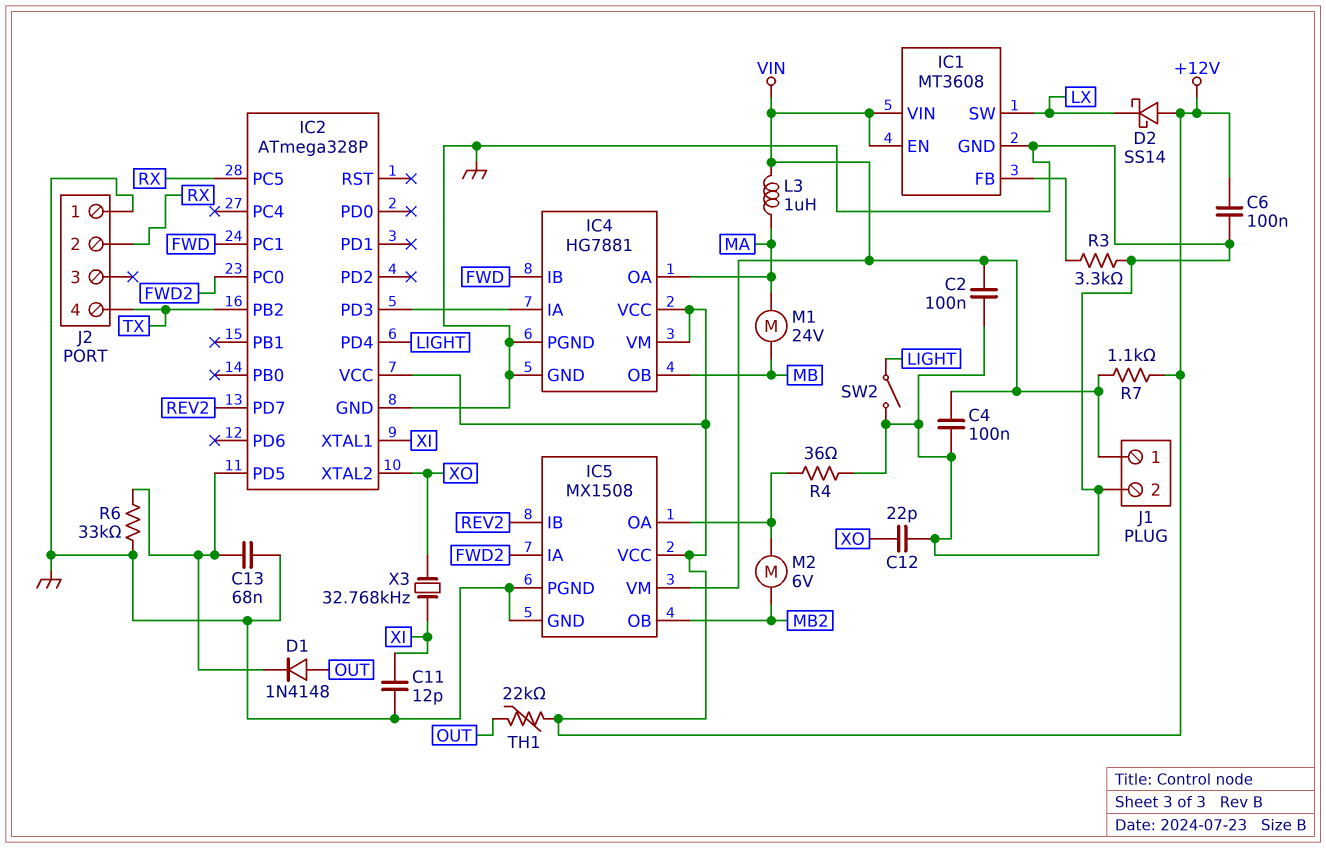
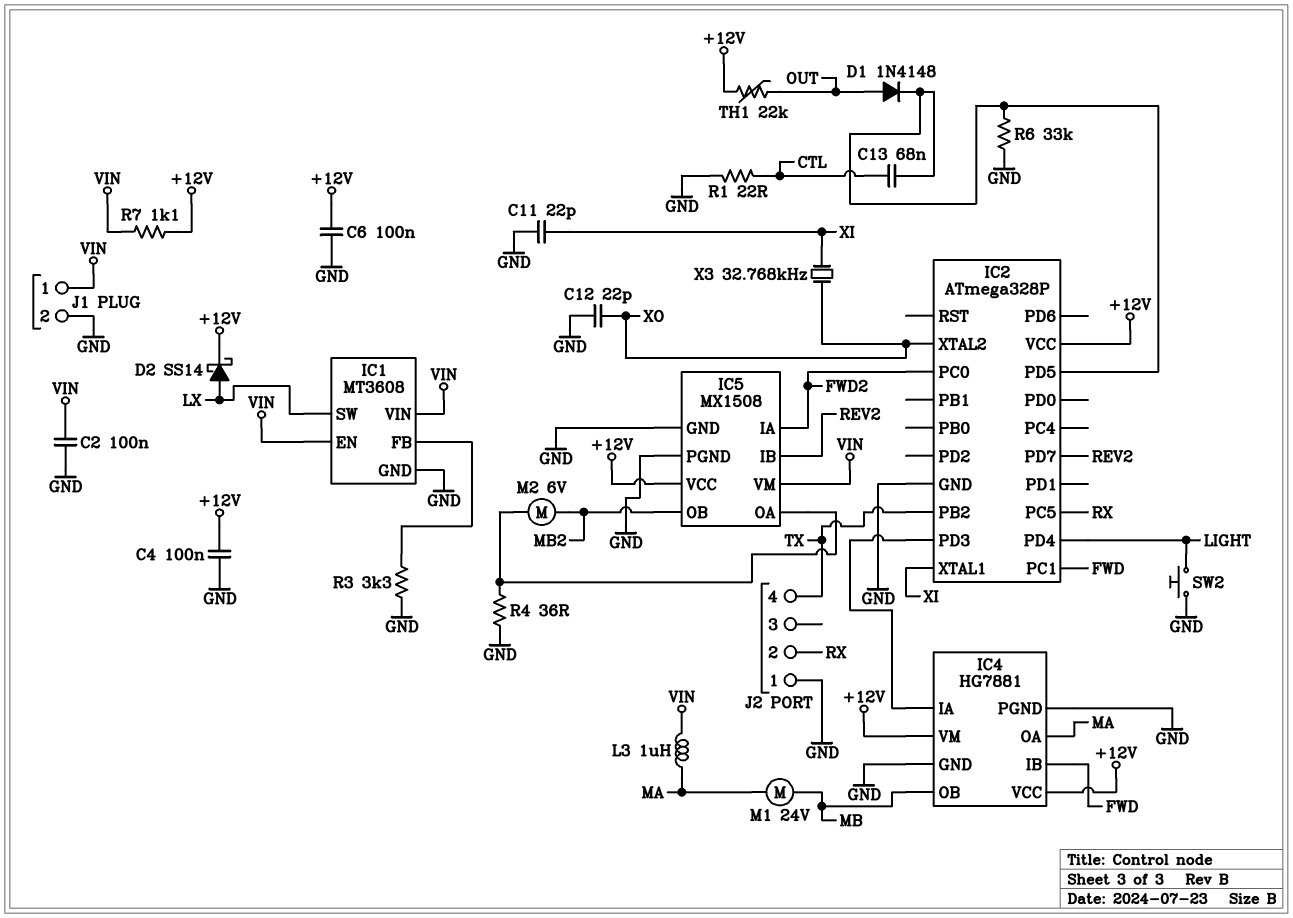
C4: 100nF (GND, VIN) -> 100nF (+12V, GND)
C11: 12pF (GND, XI) -> 22pF (GND, XI)
C13: 68nF (GND, IC2/PD5) -> 68nF (CTL, IC2/PD5)
D2: schottky SS14 (A +12V, K LX) -> schottky SS14 (A LX, K +12V)
R1: none -> 22 (CTL, GND)
SW2: switch (GND, LIGHT) -> button (GND, LIGHT)

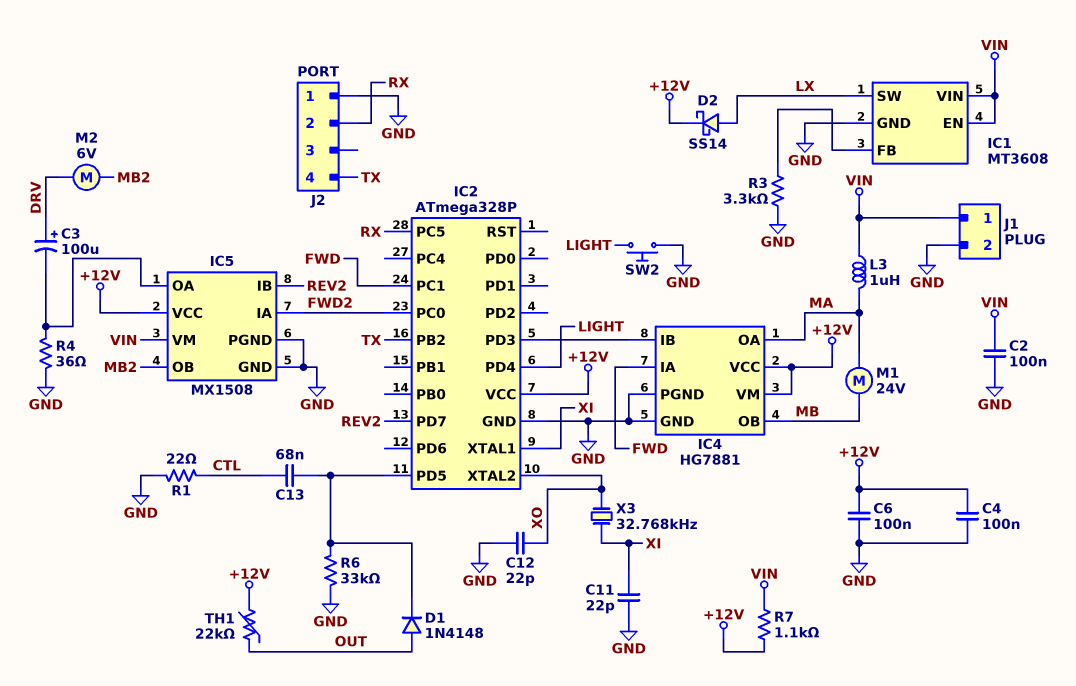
C3: none -> 100uF (plus DRV, minus IC5/OA)
IC4 pin IA: IC2/PD3 -> FWD
IC4 pin IB: FWD -> IC2/PD3
M2: motor 6V (IC5/OA, MB2) -> motor 6V (DRV, MB2)

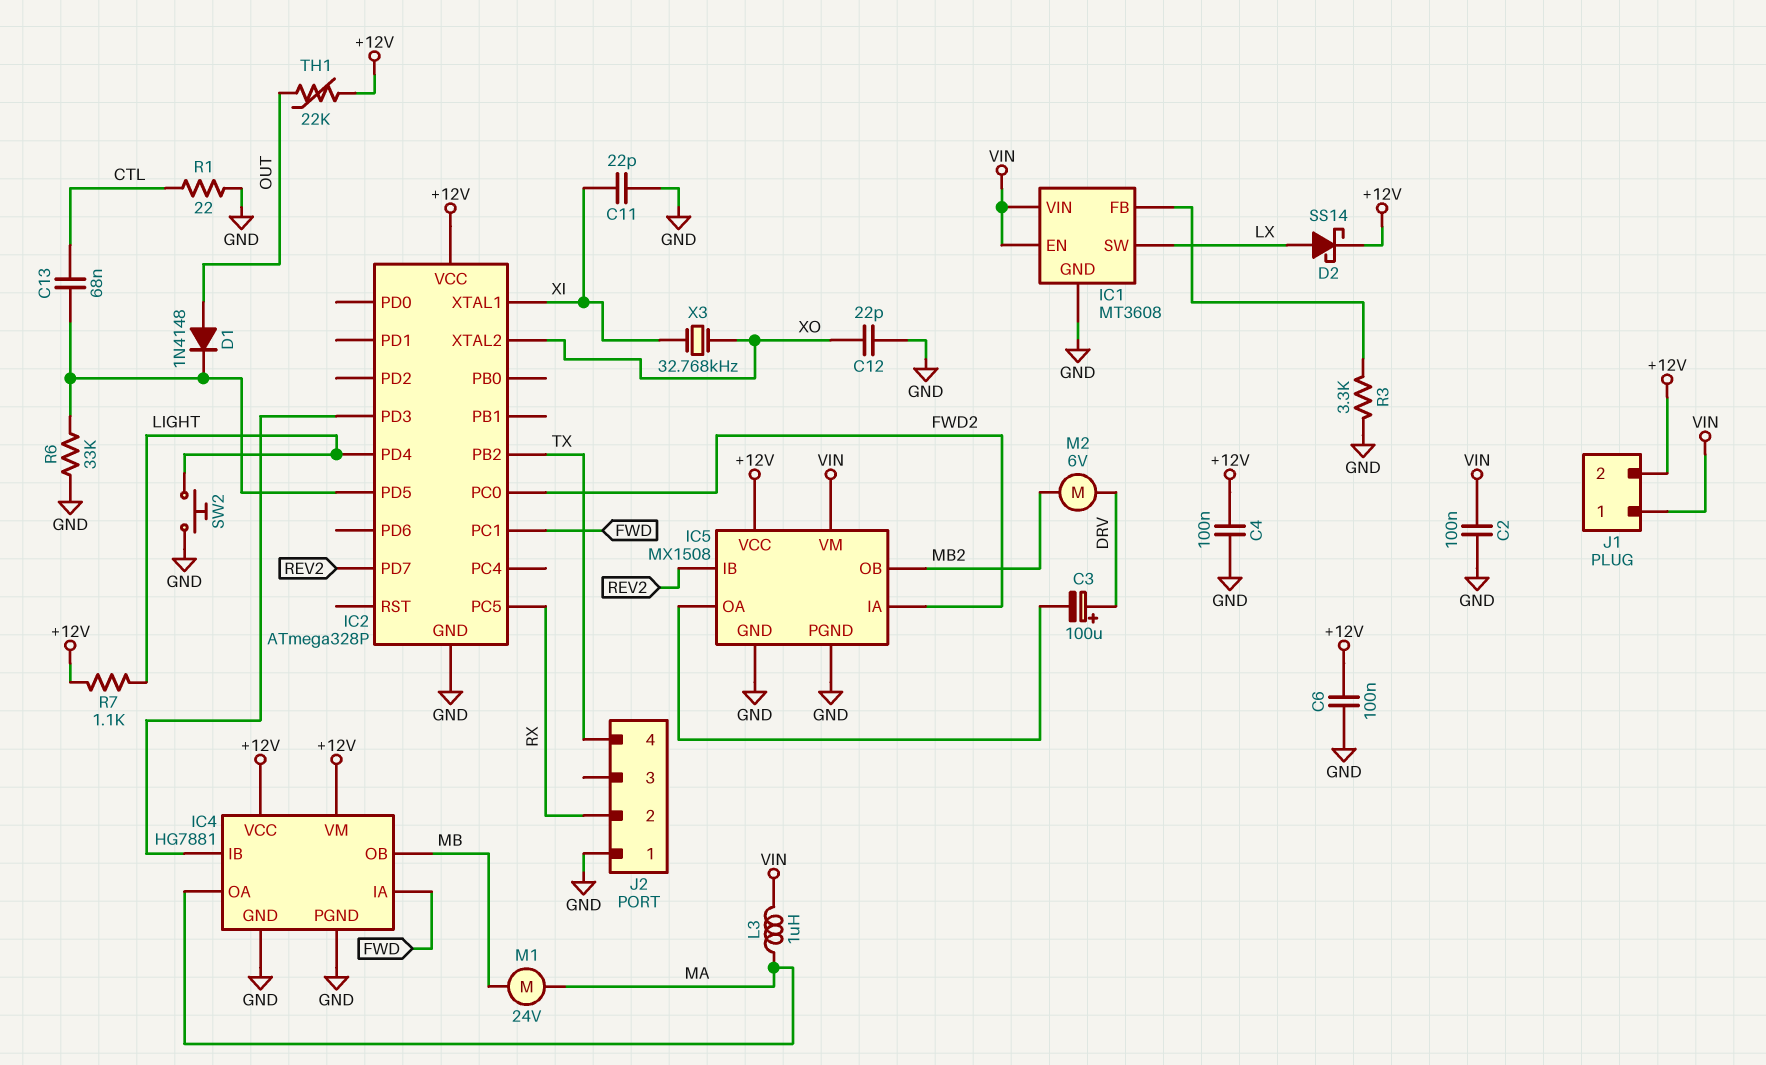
J1 pin 2: GND -> +12V
R4: 36 (GND, IC5/OA) -> none
R7: 1.1k (+12V, VIN) -> 1.1k (+12V, LIGHT)

